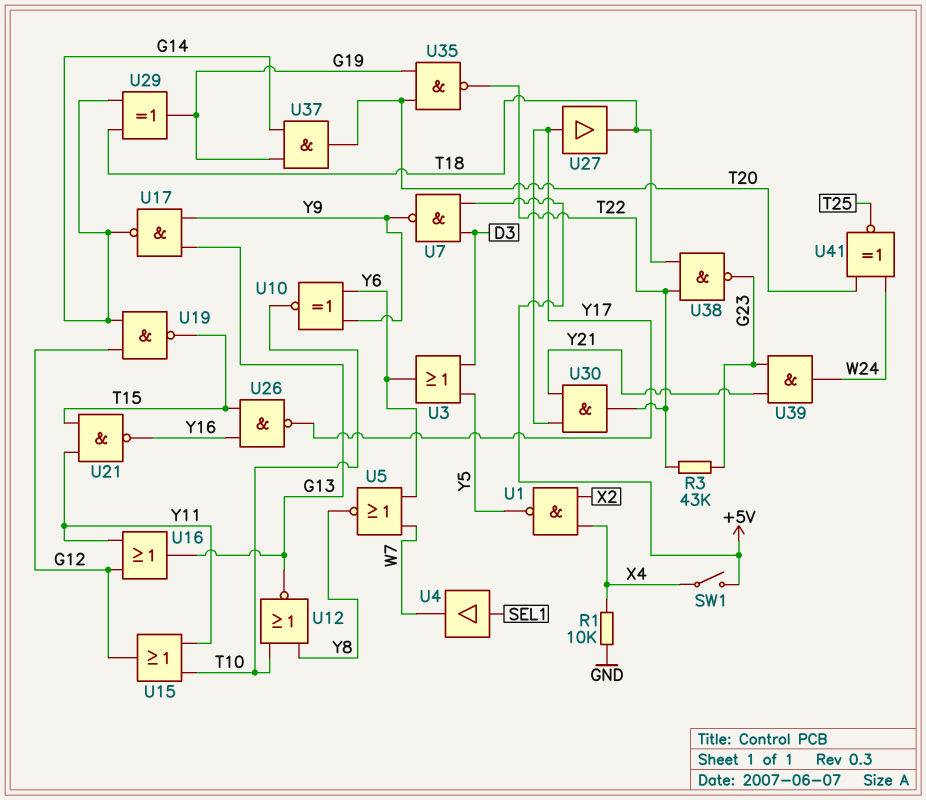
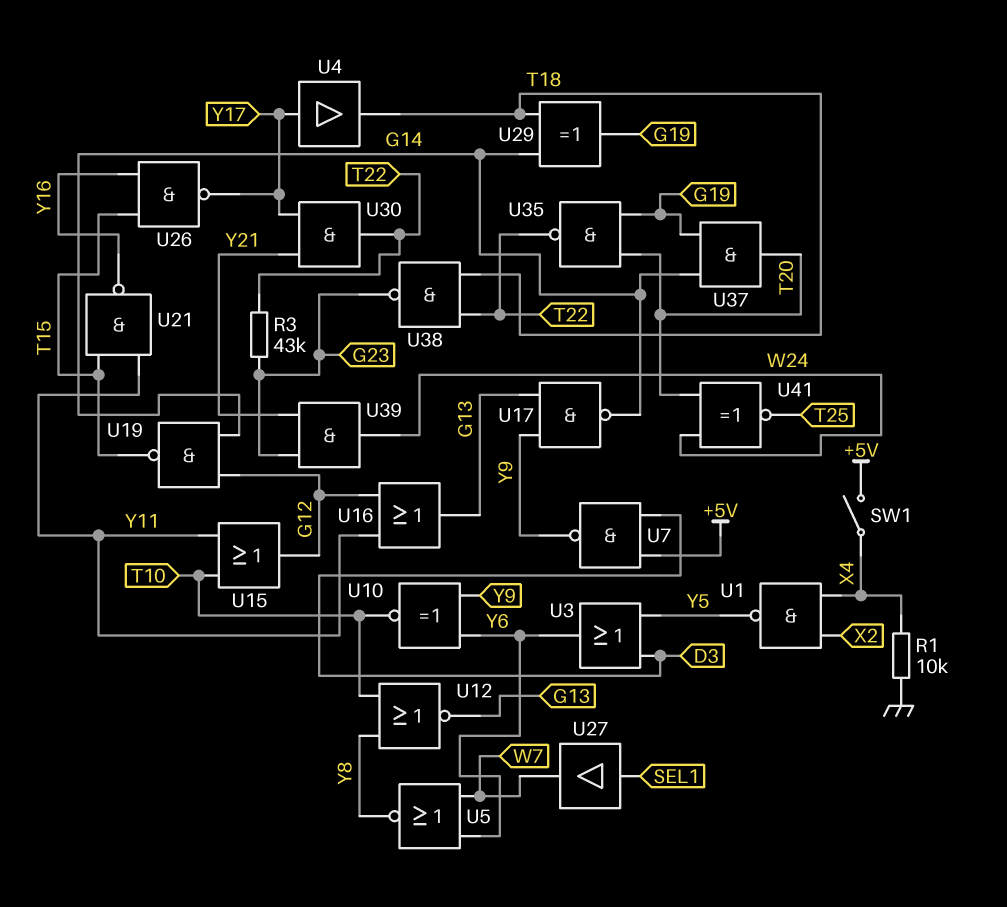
U4: buffer (in SEL1, out W7) -> buffer (in Y17, out T18)
U27: buffer (in Y17, out T18) -> buffer (in SEL1, out W7)

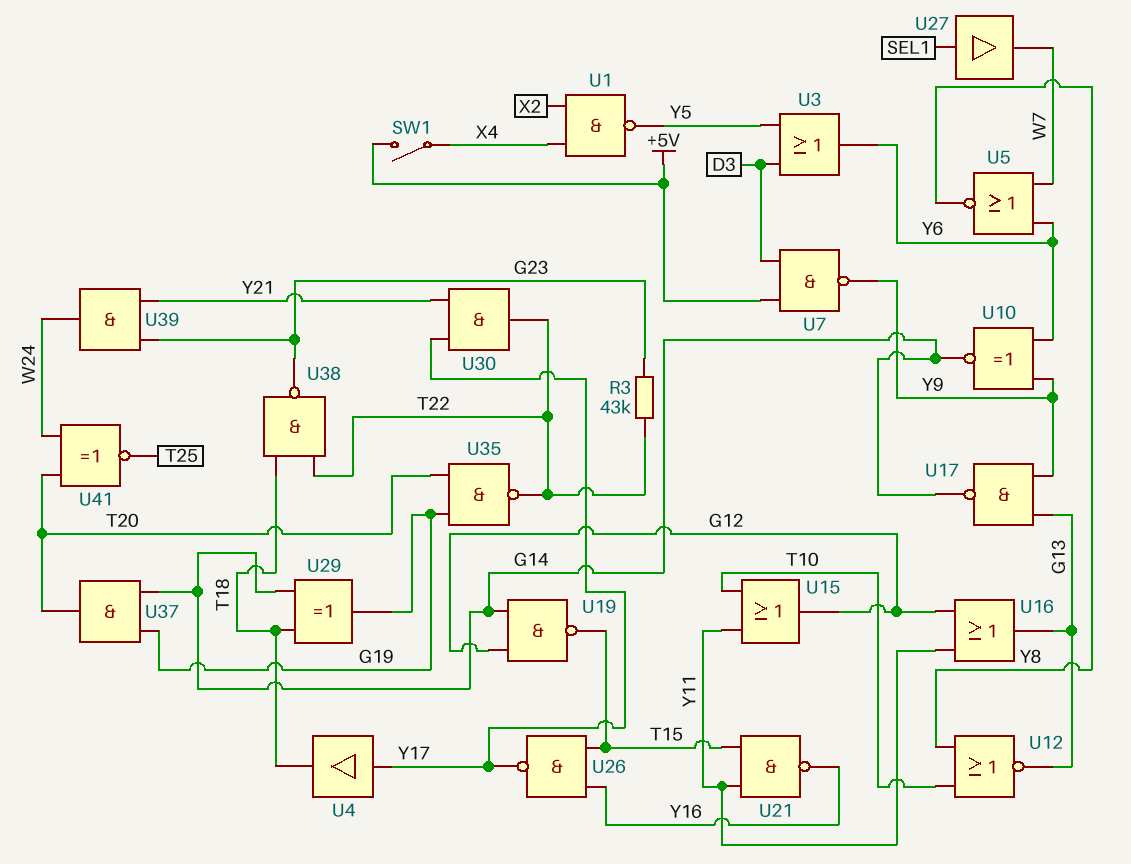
R1: 10k (GND, X4) -> none
U10: XNOR (in Y6, in Y9, out T10) -> XNOR (in Y6, in Y9, out G14)

